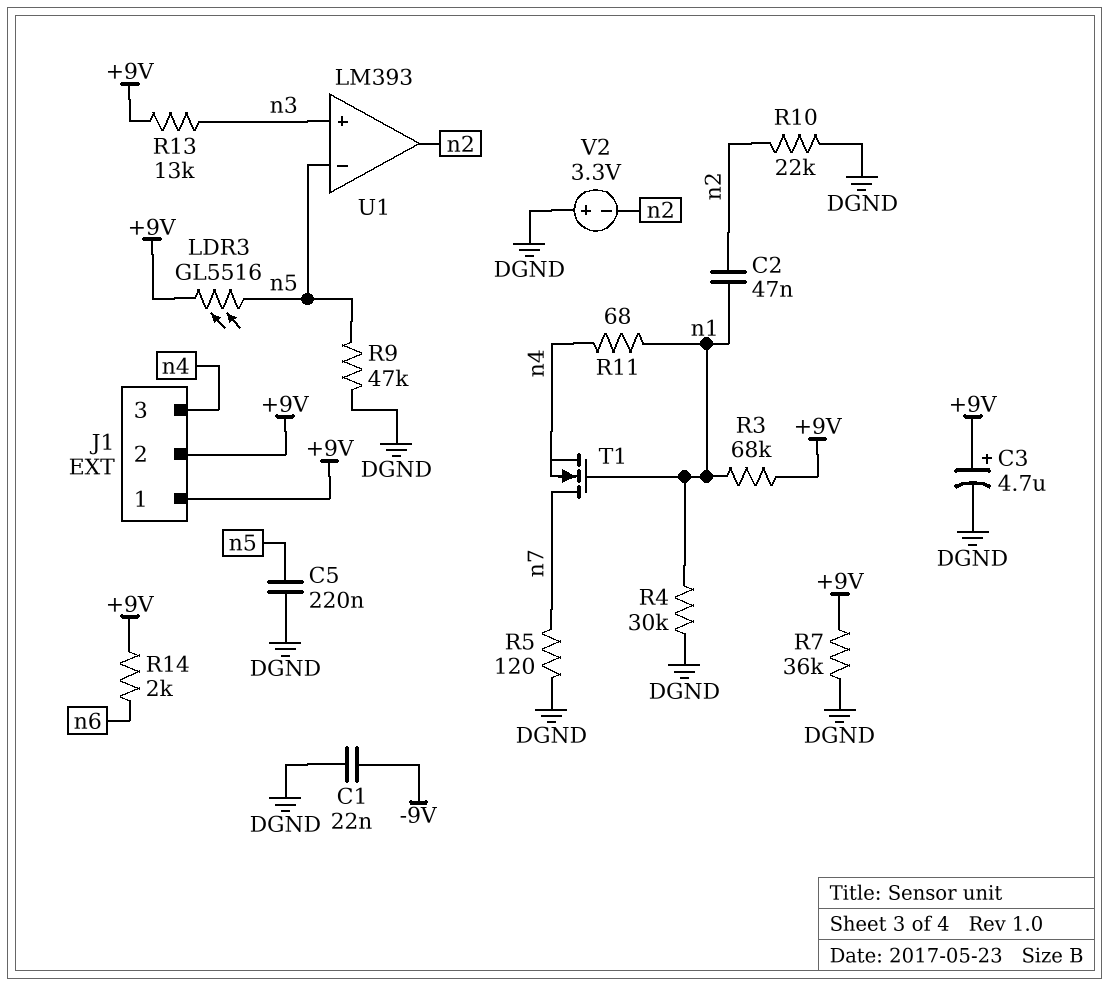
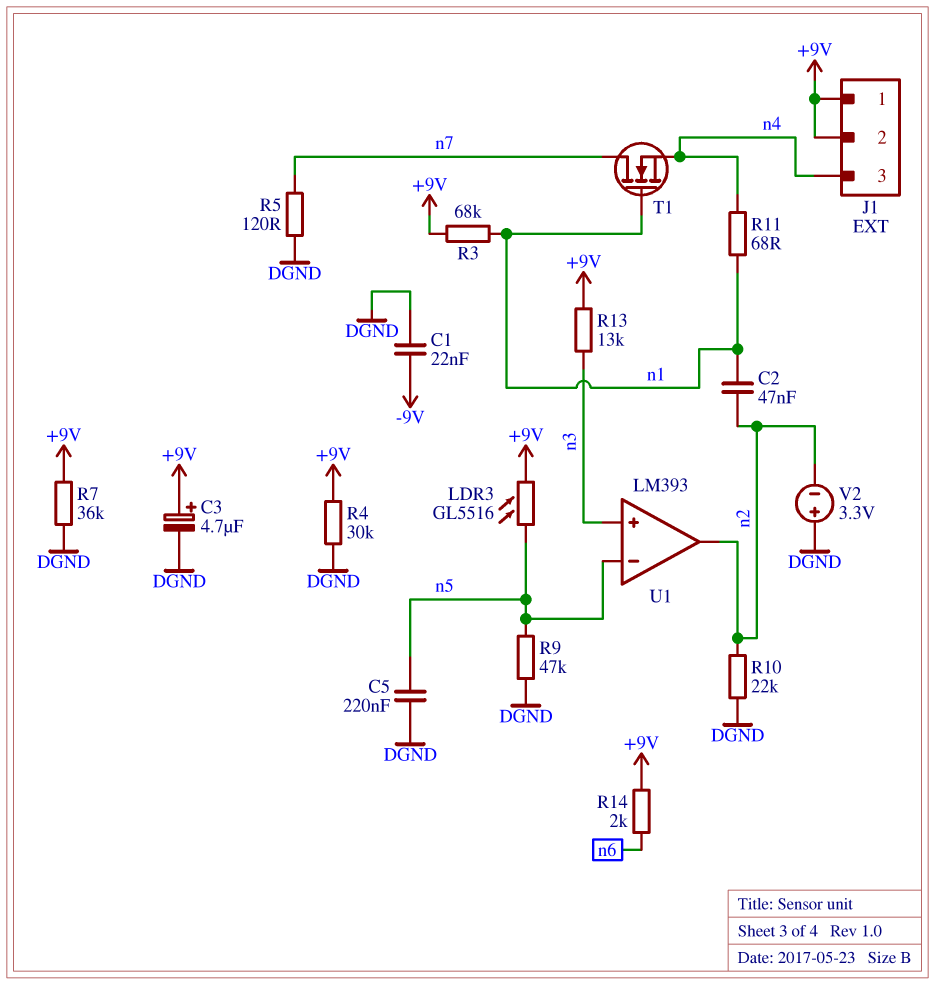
R4: 30k (DGND, n1) -> 30k (+9V, DGND)

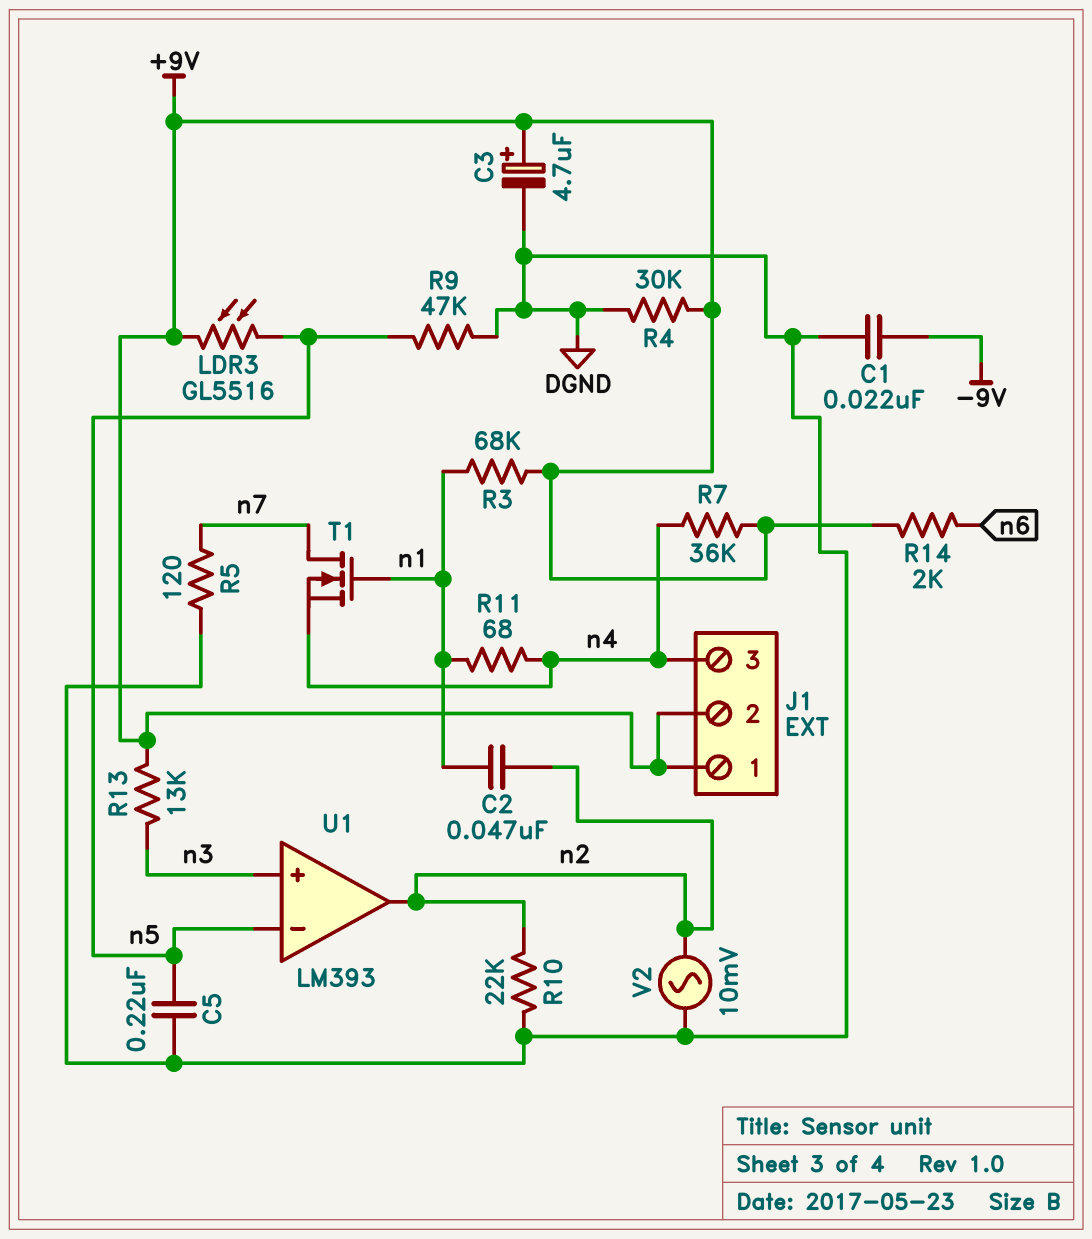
R7: 36k (+9V, DGND) -> 36k (+9V, n4)
V2: 3.3V (plus DGND, minus n2) -> AC 10mV (DGND, n2)

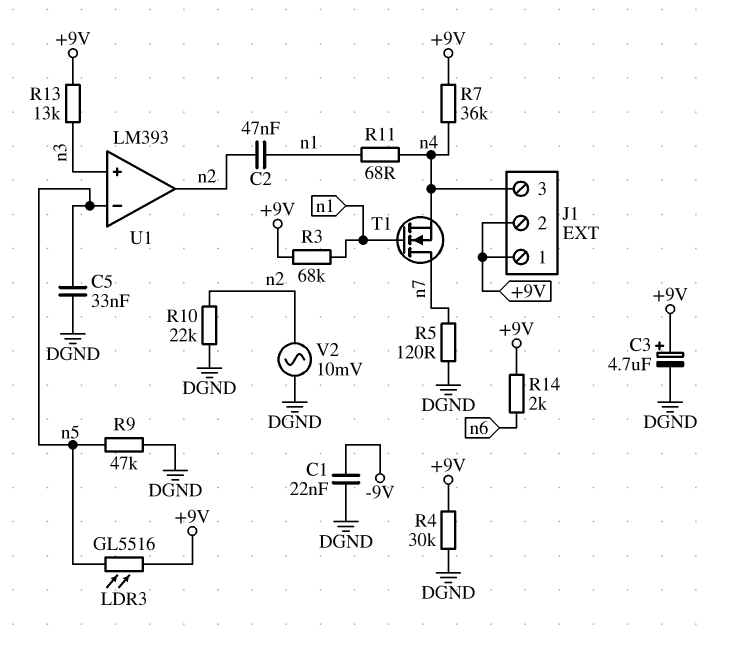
C5: 220nF (DGND, n5) -> 33nF (DGND, n5)

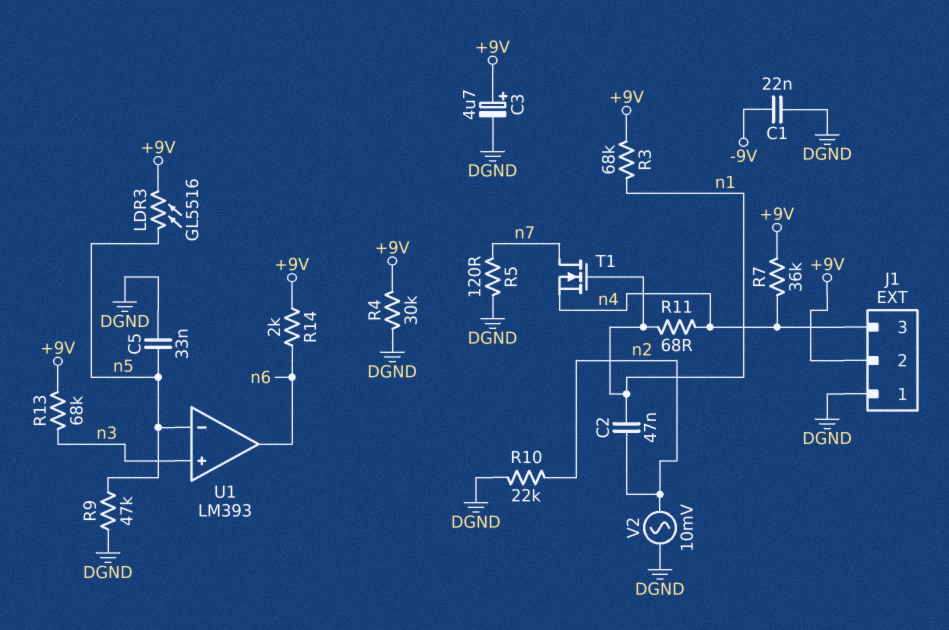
J1 pin 1: +9V -> DGND
R13: 13k (+9V, n3) -> 68k (+9V, n3)
U1 pin out: n2 -> n6

